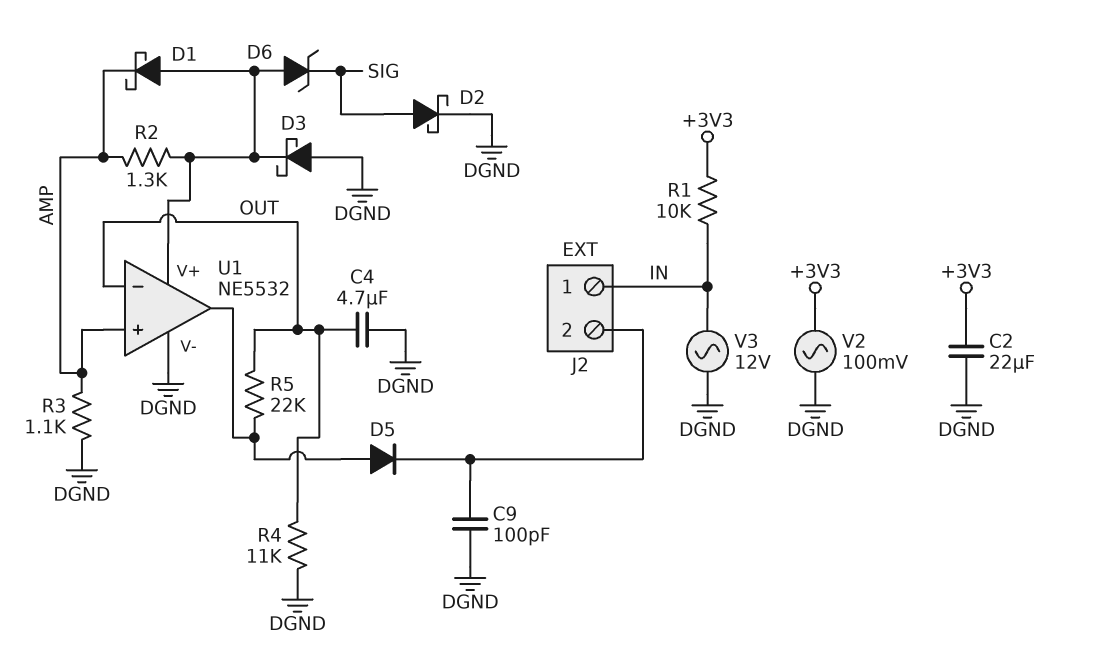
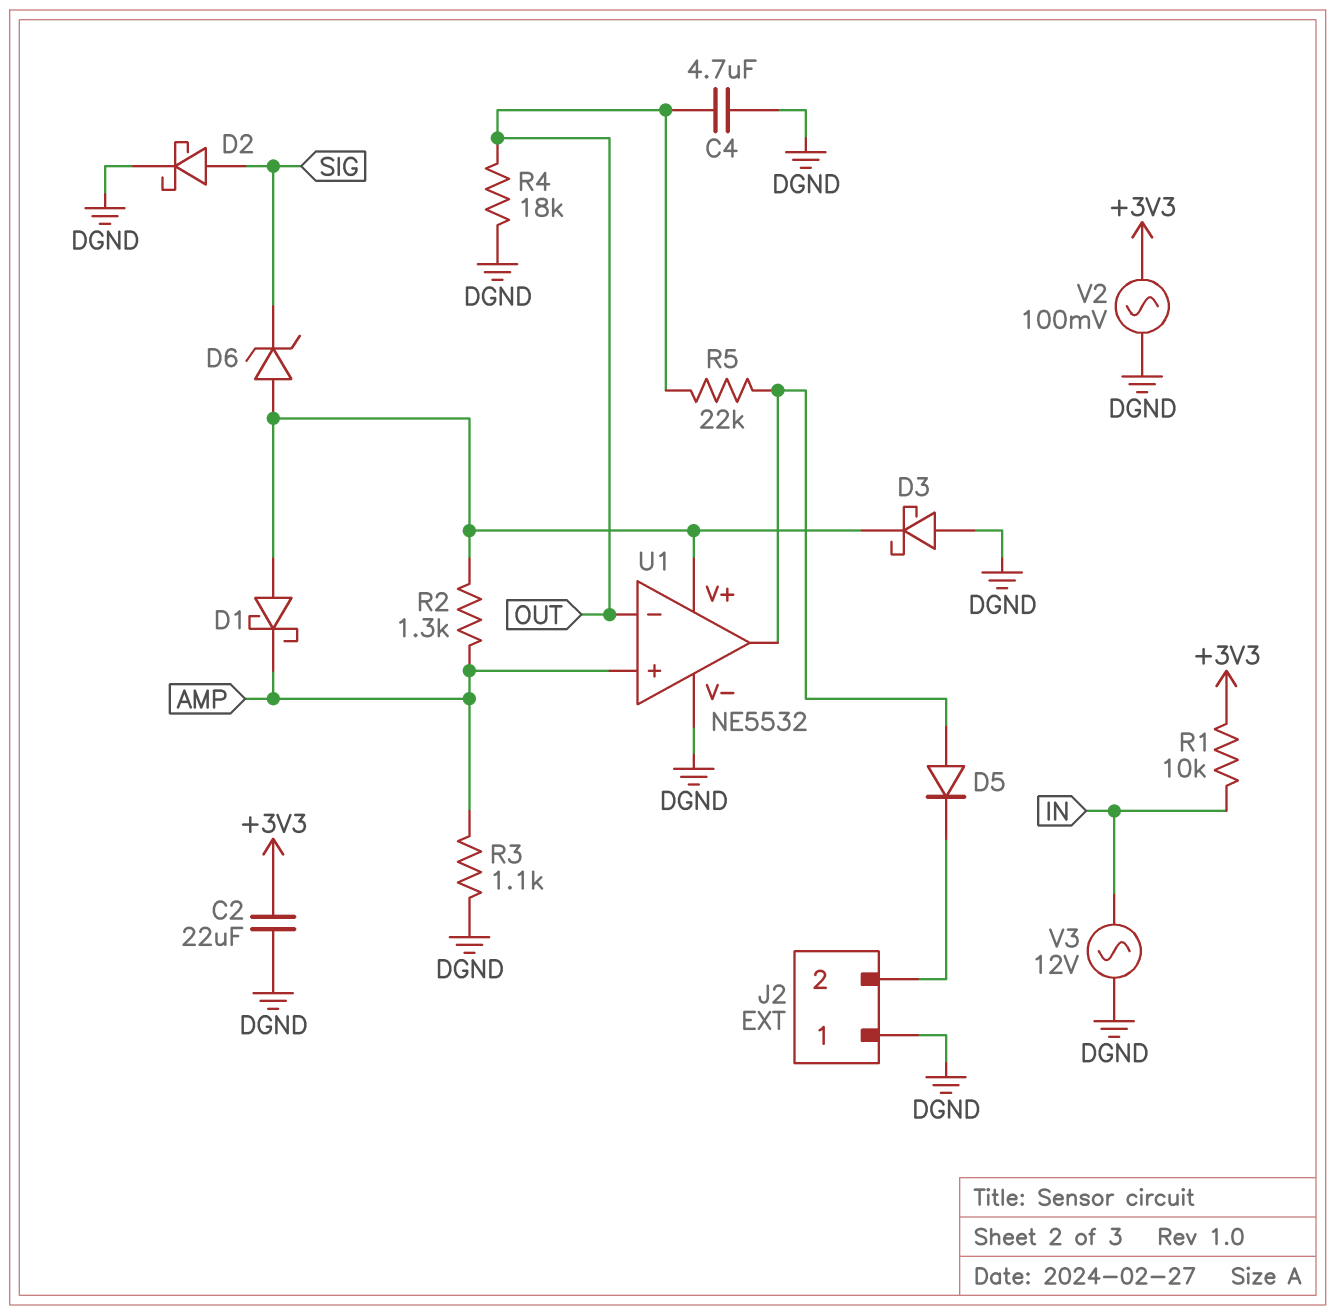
C9: 100pF (DGND, J2/2) -> none
J2 pin 1: IN -> DGND
R4: 11k (DGND, OUT) -> 18k (DGND, OUT)

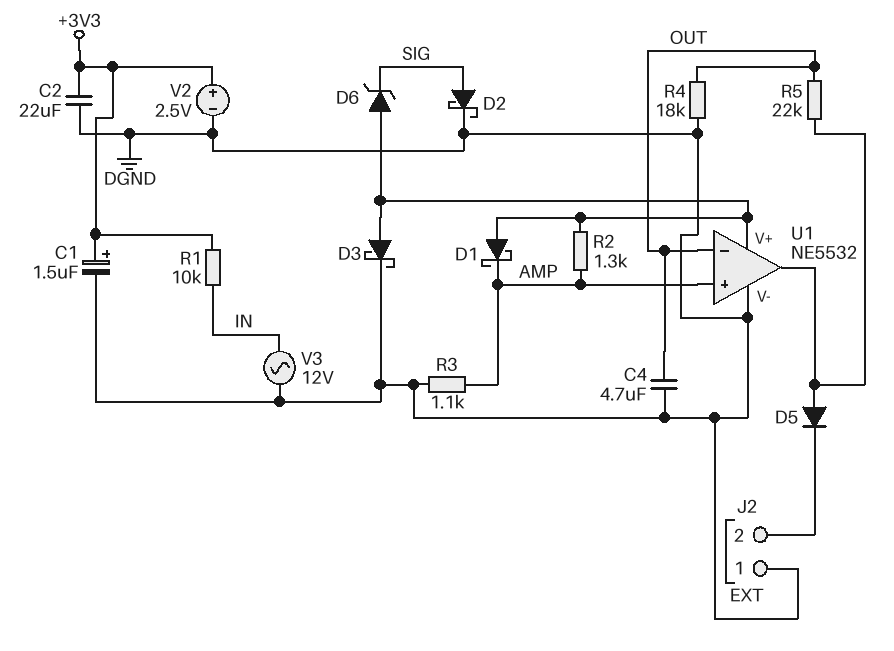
C1: none -> 1.5uF (plus +3V3, minus DGND)
D3: schottky (A DGND, K U1/V+) -> schottky (A U1/V+, K DGND)
V2: AC 100mV (+3V3, DGND) -> 2.5V (plus +3V3, minus DGND)

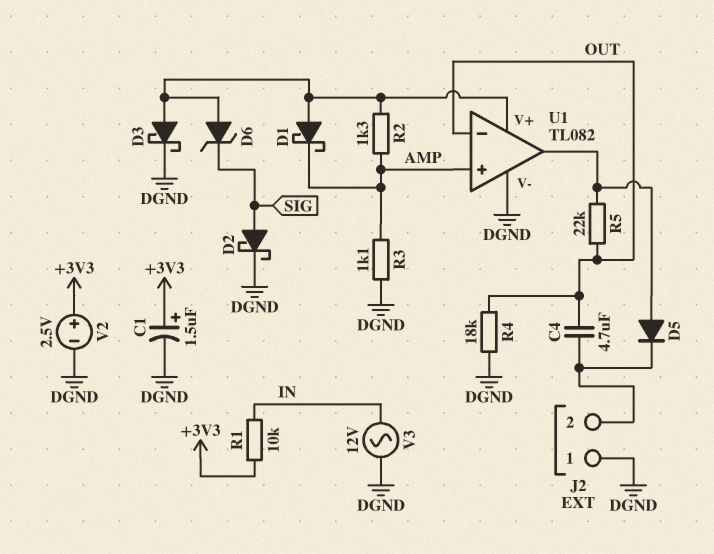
C2: 22uF (+3V3, DGND) -> none
C4: 4.7uF (DGND, OUT) -> 4.7uF (J2/2, OUT)
U1: NE5532 -> TL082

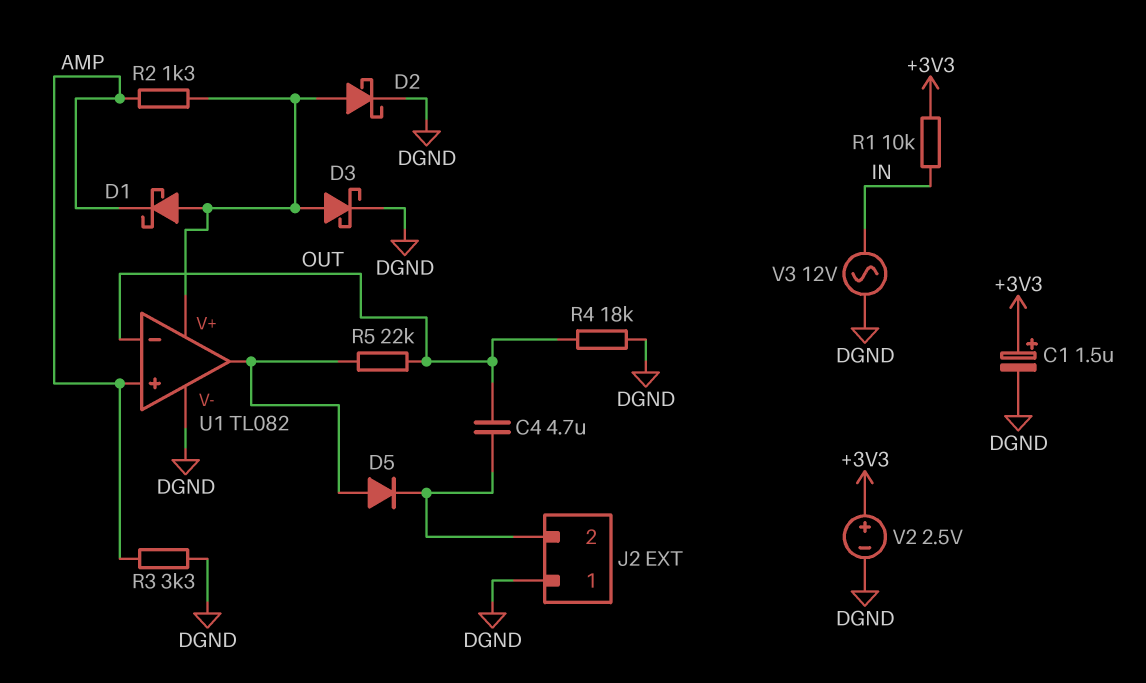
D2: schottky (A SIG, K DGND) -> schottky (A U1/V+, K DGND)
D6: zener (A U1/V+, K SIG) -> none
R3: 1.1k (AMP, DGND) -> 3.3k (AMP, DGND)

